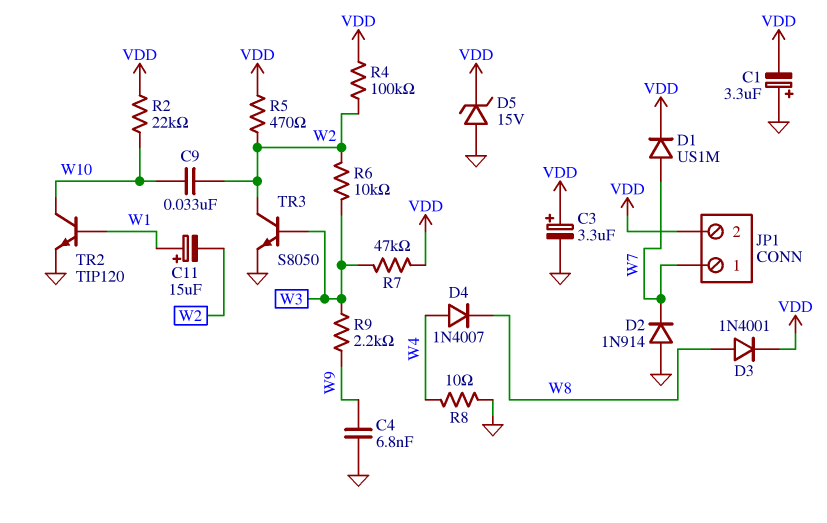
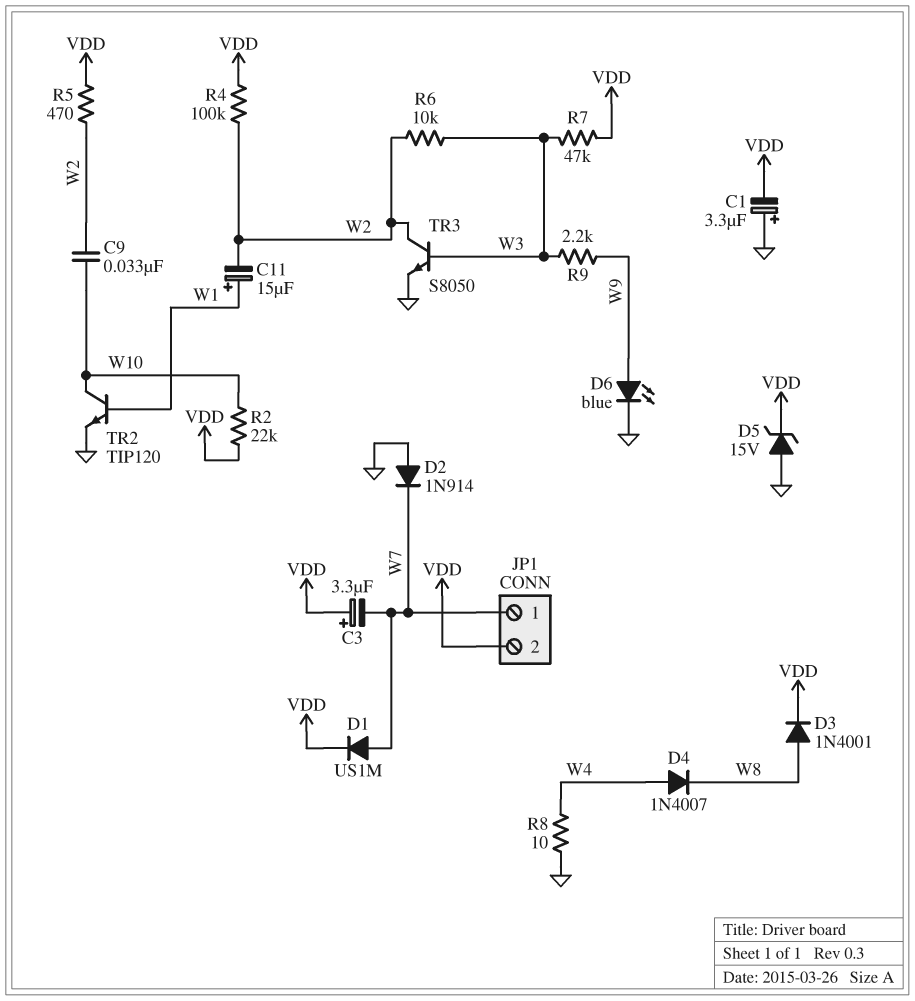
C3: 3.3uF (plus VDD, minus GND) -> 3.3uF (plus VDD, minus W7)
C4: 6.8nF (GND, W9) -> none
D6: none -> LED blue (A W9, K GND)

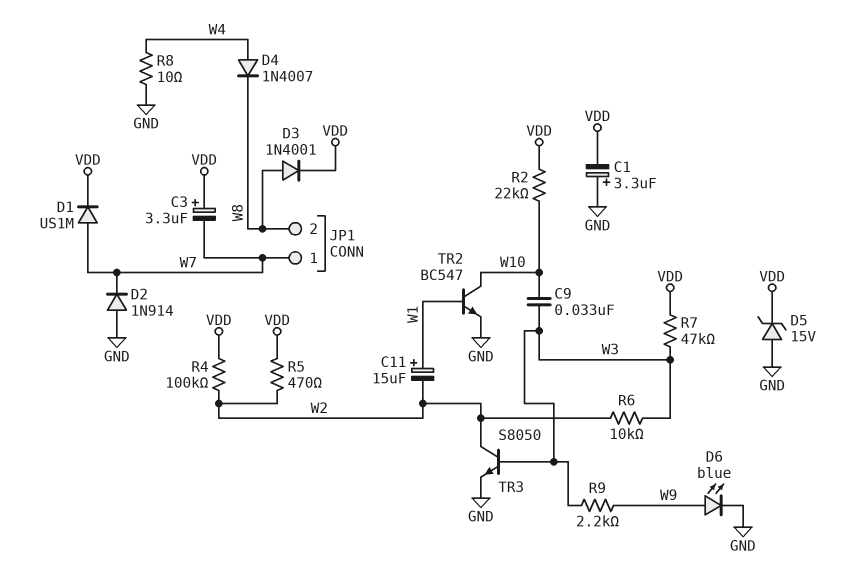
C9: 33nF (W2, W10) -> 33nF (W3, W10)
JP1 pin 2: VDD -> W8
TR2: NPN TIP120 (B W1, C W10, E GND) -> NPN BC547 (B W1, C W10, E GND)

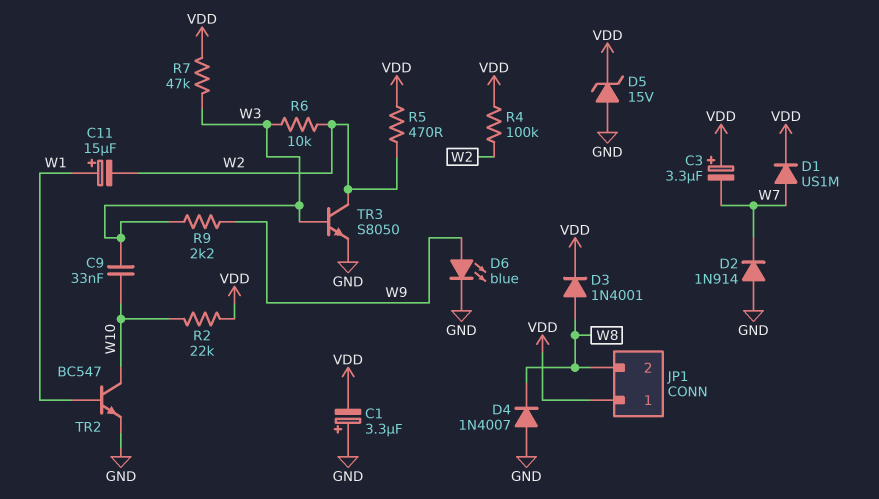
D4: diode 1N4007 (A W4, K W8) -> diode 1N4007 (A GND, K W8)
JP1 pin 1: W7 -> VDD
R8: 10 (GND, W4) -> none

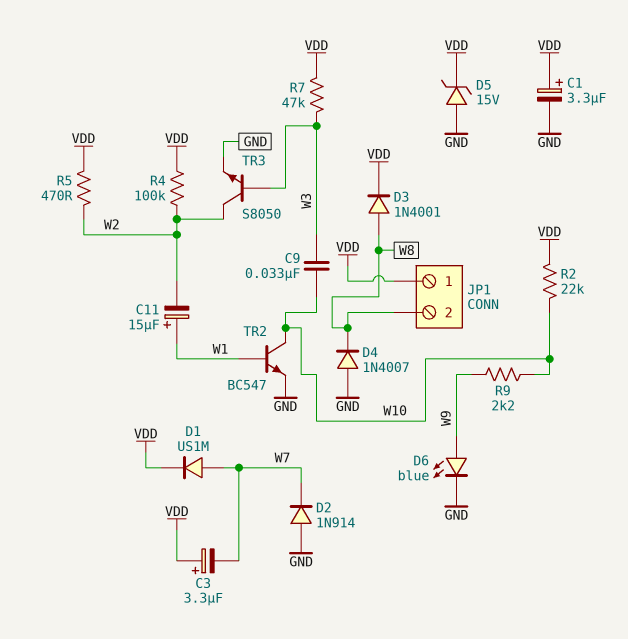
C1: 3.3uF (plus GND, minus VDD) -> 3.3uF (plus VDD, minus GND)
R6: 10k (W2, W3) -> none
R9: 2.2k (W3, W9) -> 2.2k (W9, W10)

